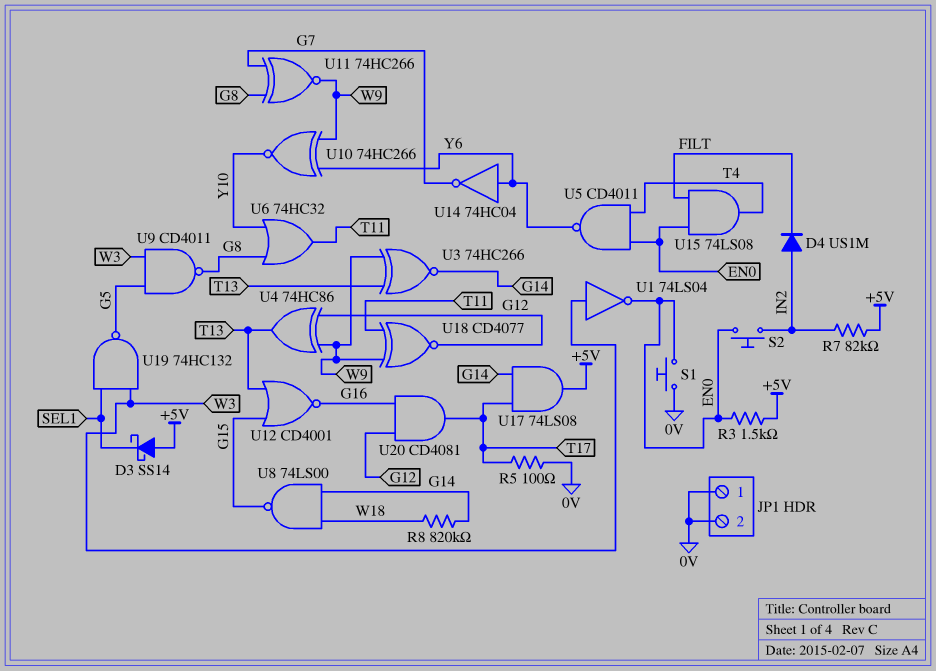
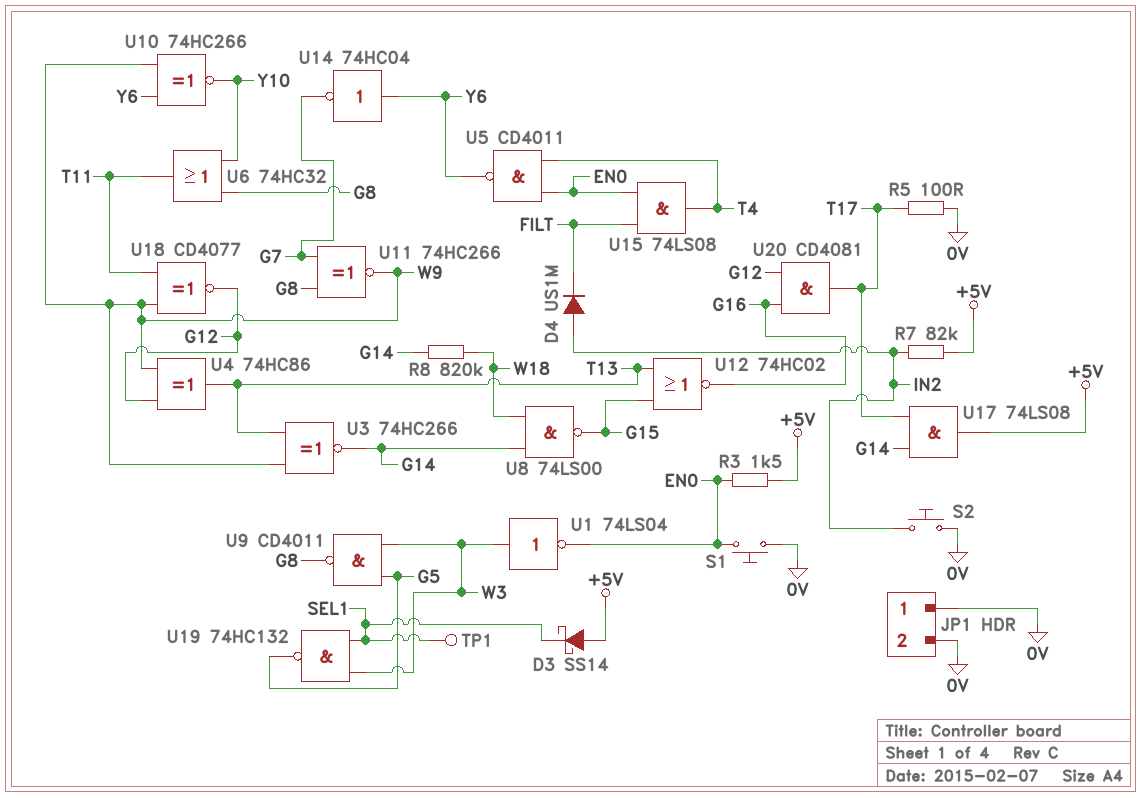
S2: button (EN0, IN2) -> button (0V, IN2)
TP1: none -> test point (SEL1)
U12: NOR CD4001 (in G15, in T13, out G16) -> NOR 74HC02 (in G15, in T13, out G16)

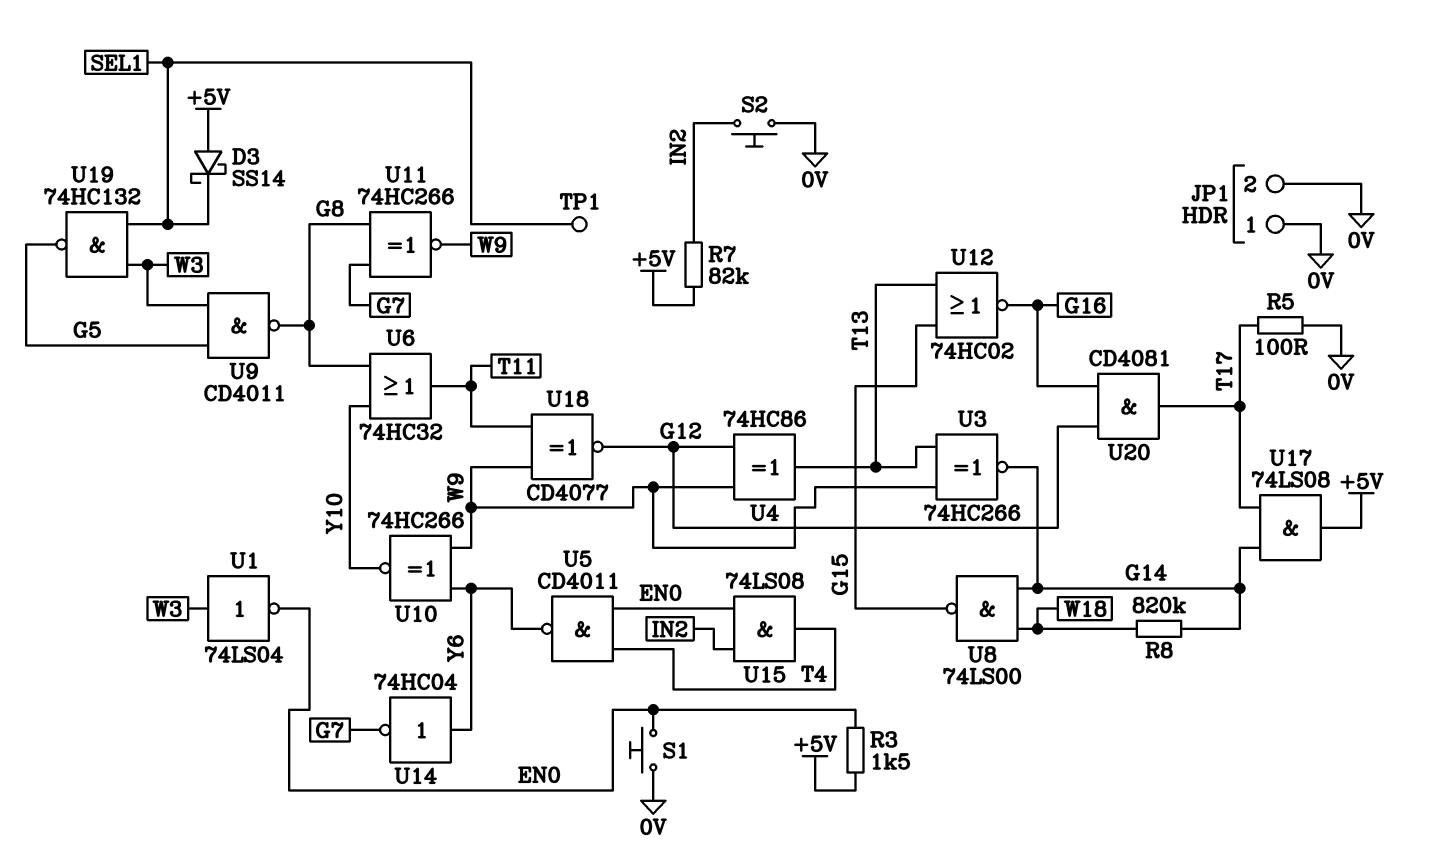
D4: diode US1M (A IN2, K FILT) -> none
U15: AND 74LS08 (in EN0, in FILT, out T4) -> AND 74LS08 (in EN0, in IN2, out T4)

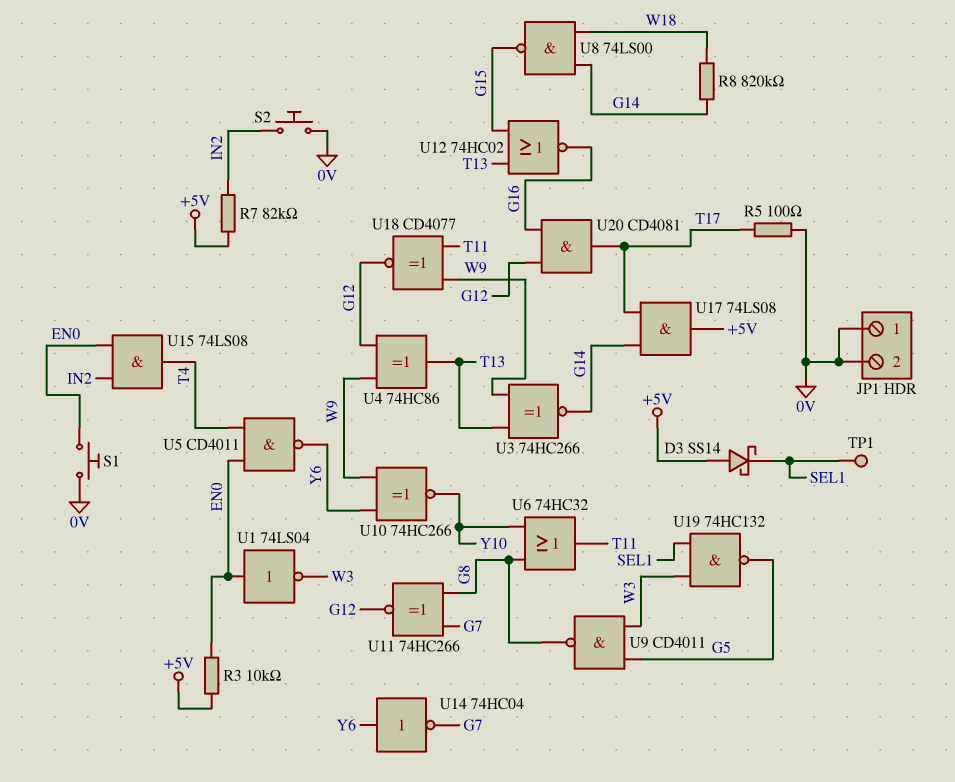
R3: 1.5k (+5V, EN0) -> 10k (+5V, EN0)
U1: NOT 74LS04 (in W3, out EN0) -> NOT 74LS04 (in EN0, out W3)
U11: XNOR 74HC266 (in G7, in G8, out W9) -> XNOR 74HC266 (in G7, in G8, out G12)

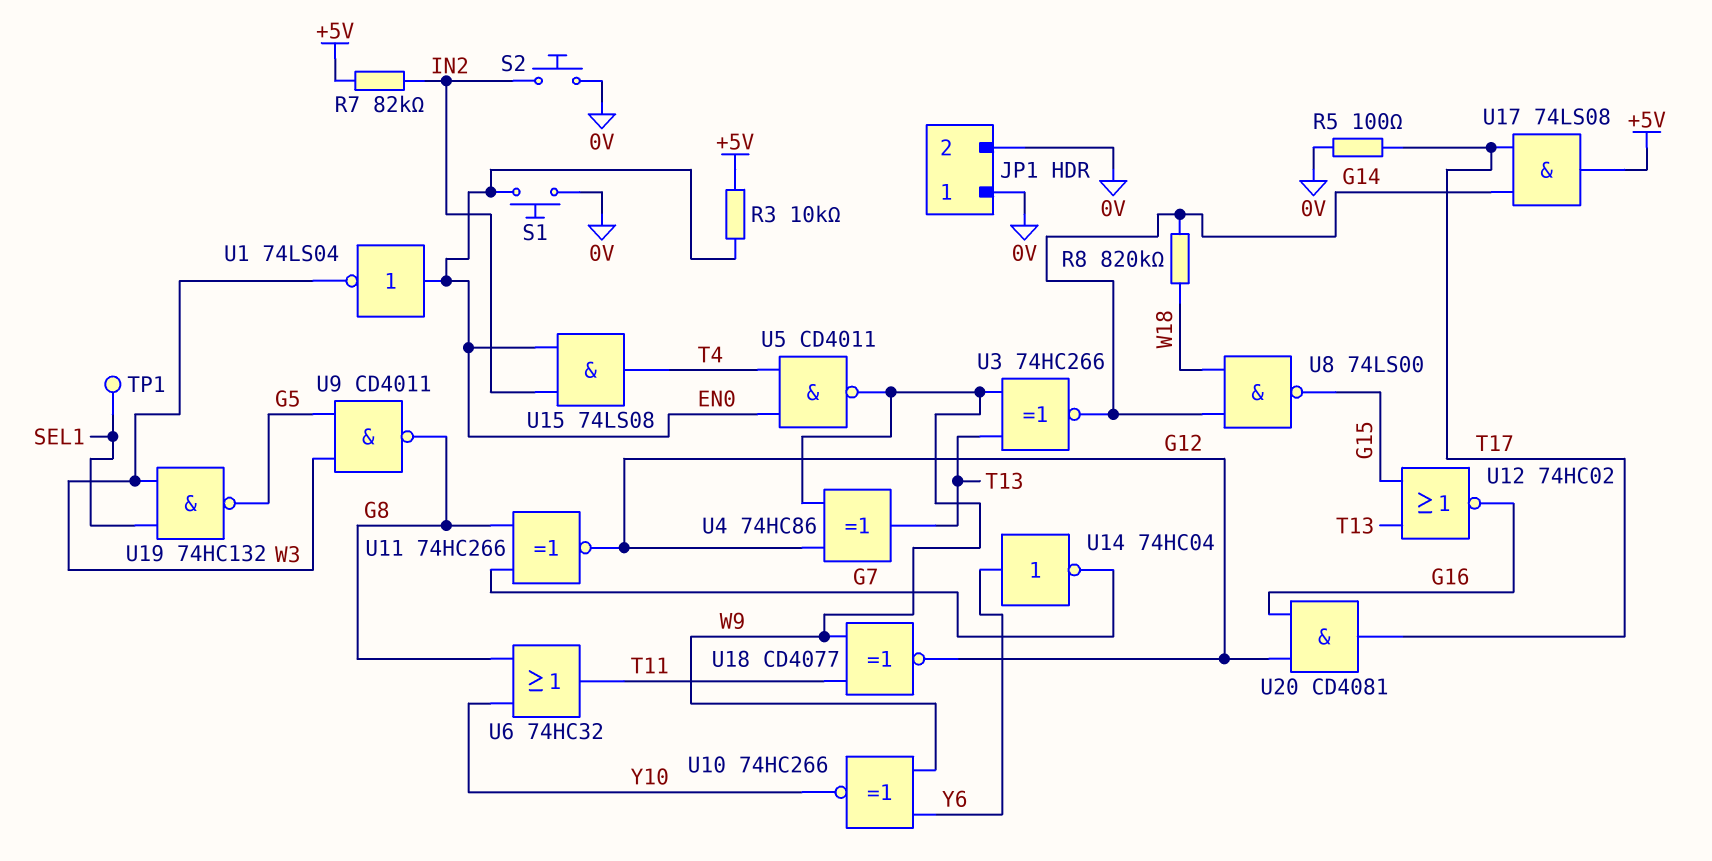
D3: schottky SS14 (A +5V, K SEL1) -> none
U5: NAND CD4011 (in EN0, in T4, out Y6) -> NAND CD4011 (in EN0, in T4, out W9)

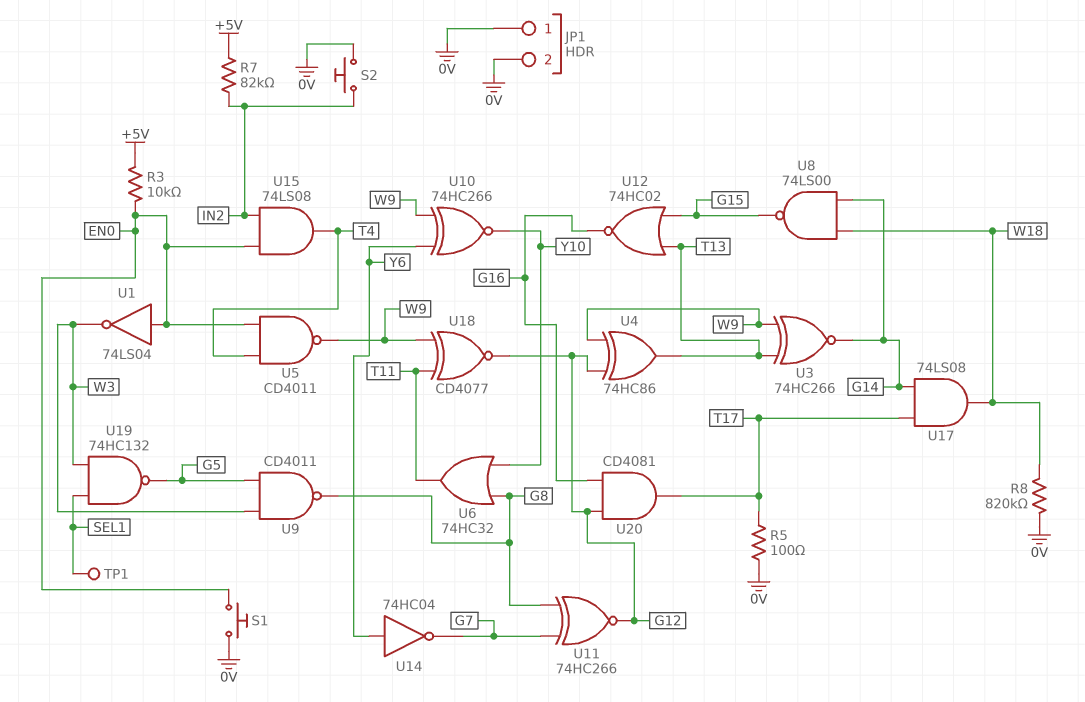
R8: 820k (G14, W18) -> 820k (0V, W18)
U17: AND 74LS08 (in G14, in T17, out +5V) -> AND 74LS08 (in G14, in T17, out W18)

